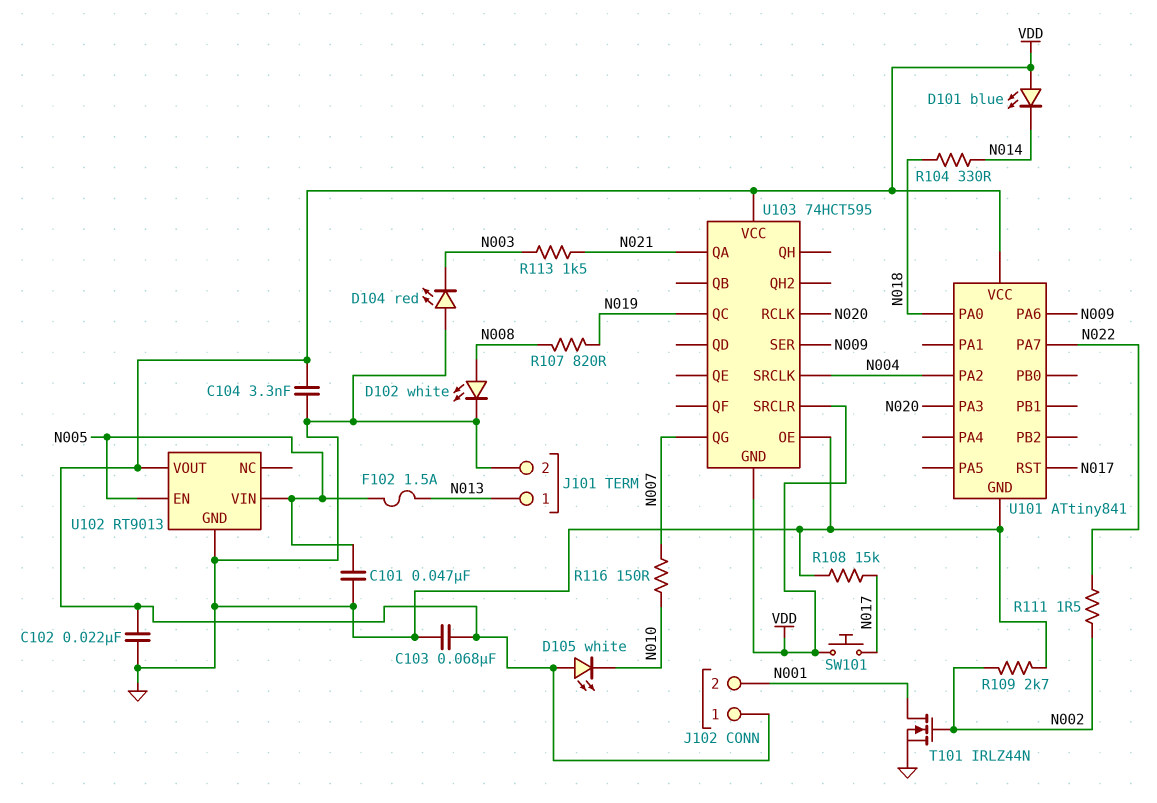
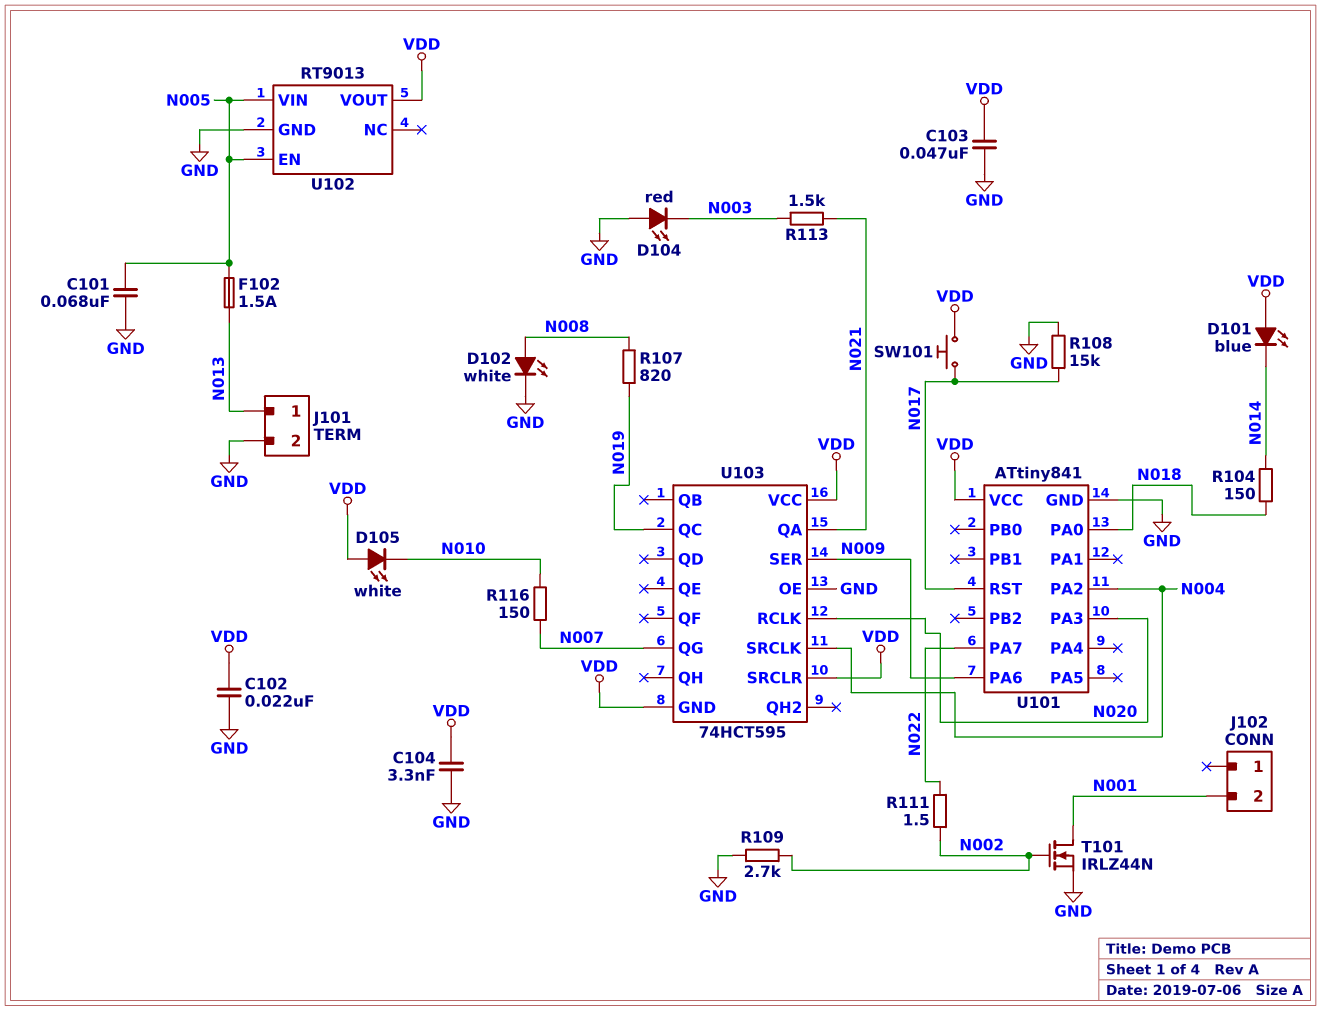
C101: 47nF (GND, N005) -> 68nF (GND, N005)
C103: 68nF (GND, VDD) -> 47nF (GND, VDD)
J102 pin 1: VDD -> none
R104: 330 (N014, N018) -> 150 (N014, N018)

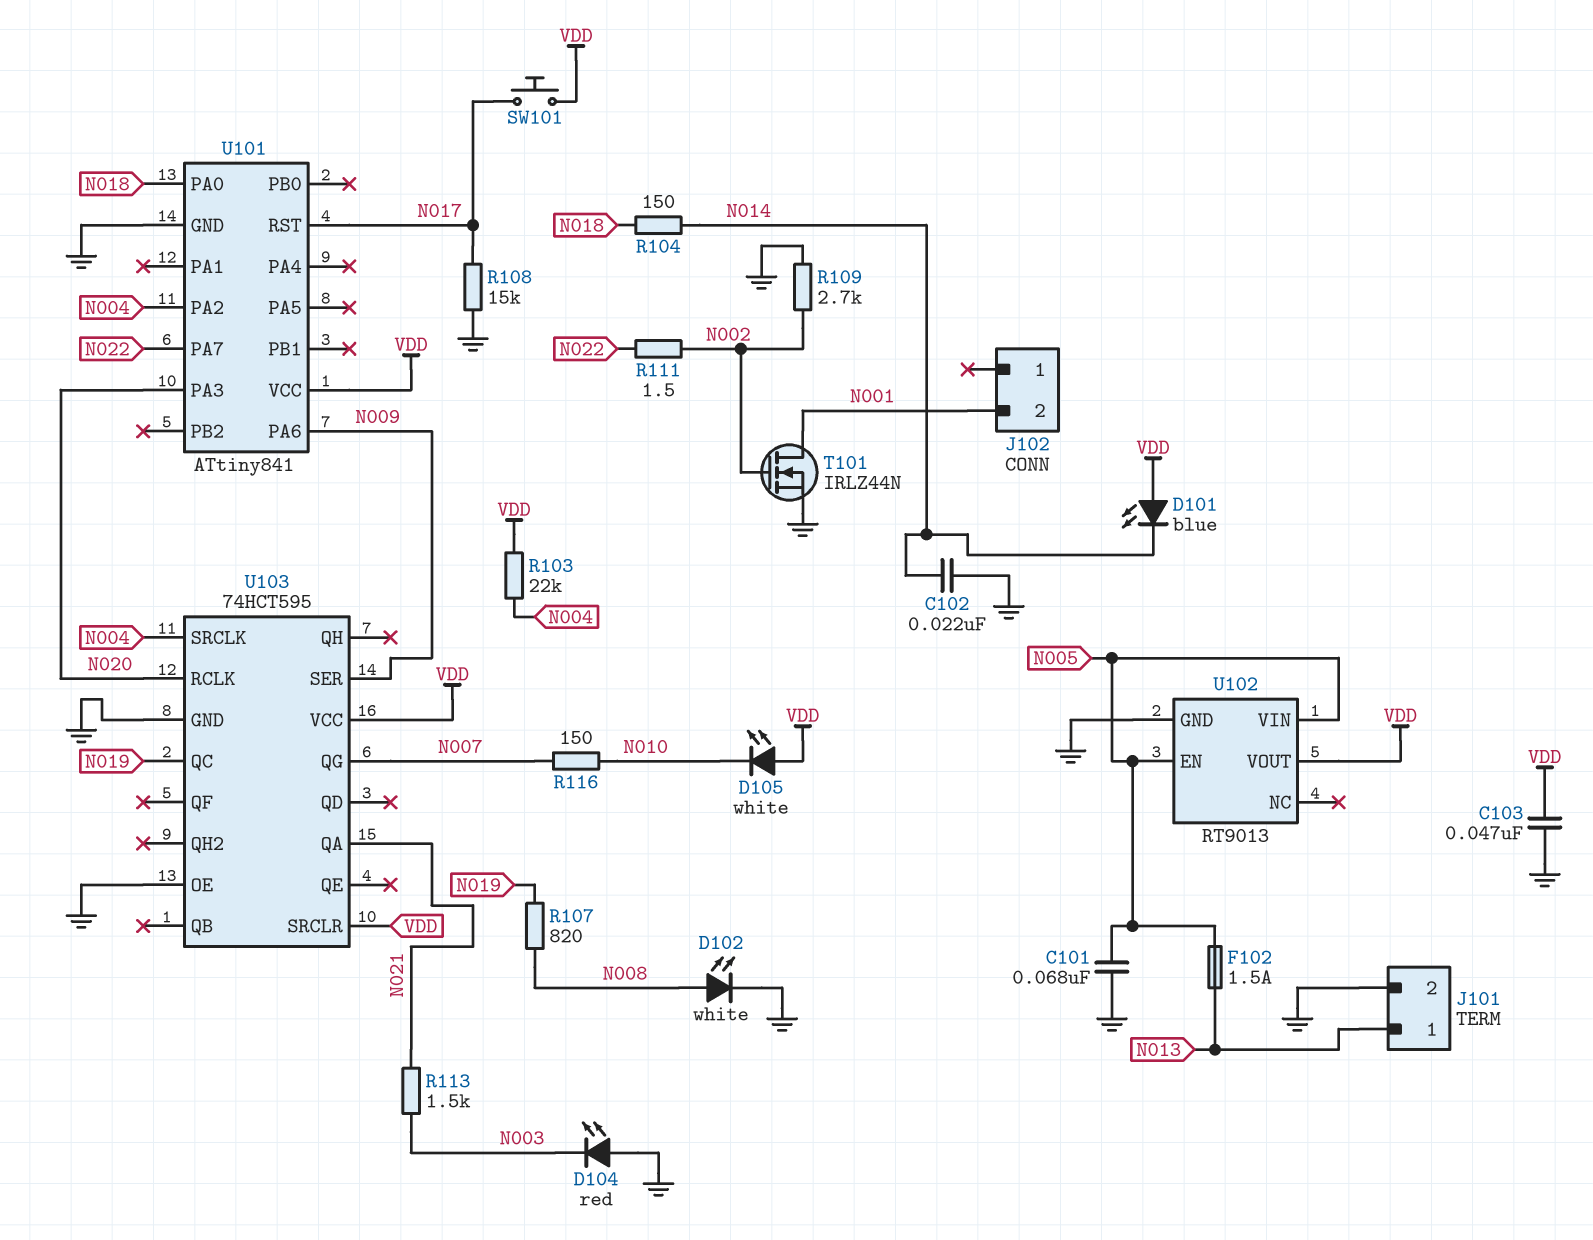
C102: 22nF (GND, VDD) -> 22nF (GND, N014)
C104: 3.3nF (GND, VDD) -> none
R103: none -> 22k (N004, VDD)
U103 pin GND: VDD -> GND

